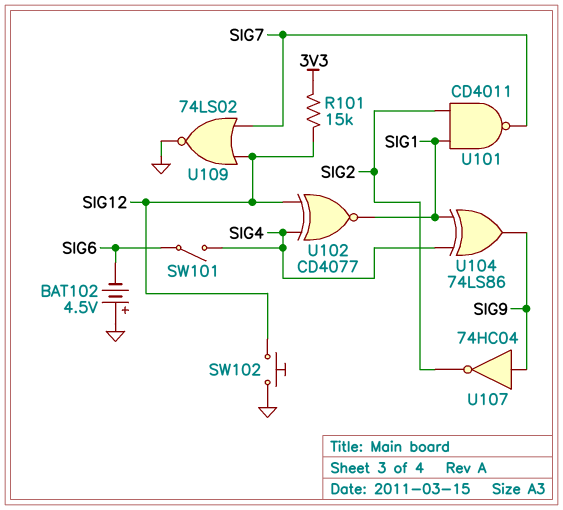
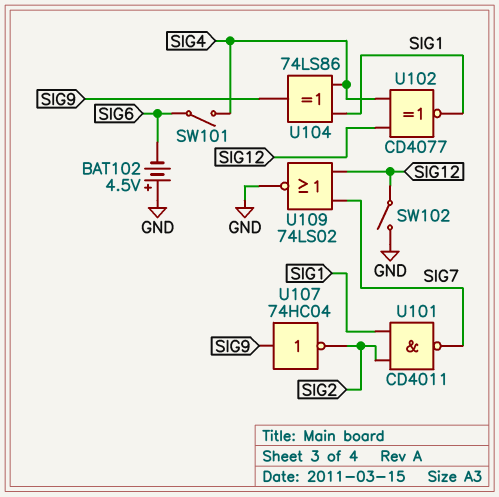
R101: 15k (3V3, SIG12) -> none
SW102: button (GND, SIG12) -> switch (GND, SIG12)

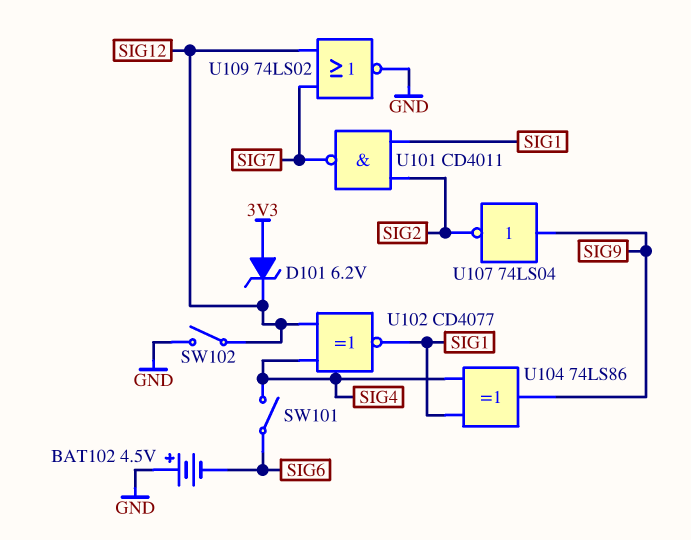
D101: none -> zener 6.2V (A 3V3, K SIG12)
U107: NOT 74HC04 (in SIG9, out SIG2) -> NOT 74LS04 (in SIG9, out SIG2)

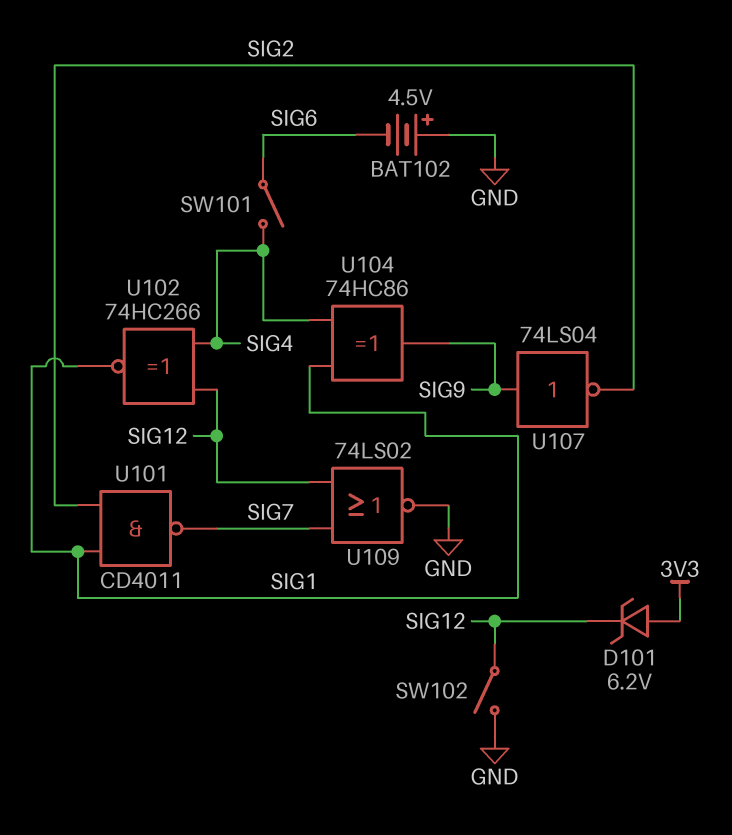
U102: XNOR CD4077 (in SIG4, in SIG12, out SIG1) -> XNOR 74HC266 (in SIG4, in SIG12, out SIG1)
U104: XOR 74LS86 (in SIG1, in SIG4, out SIG9) -> XOR 74HC86 (in SIG1, in SIG4, out SIG9)

